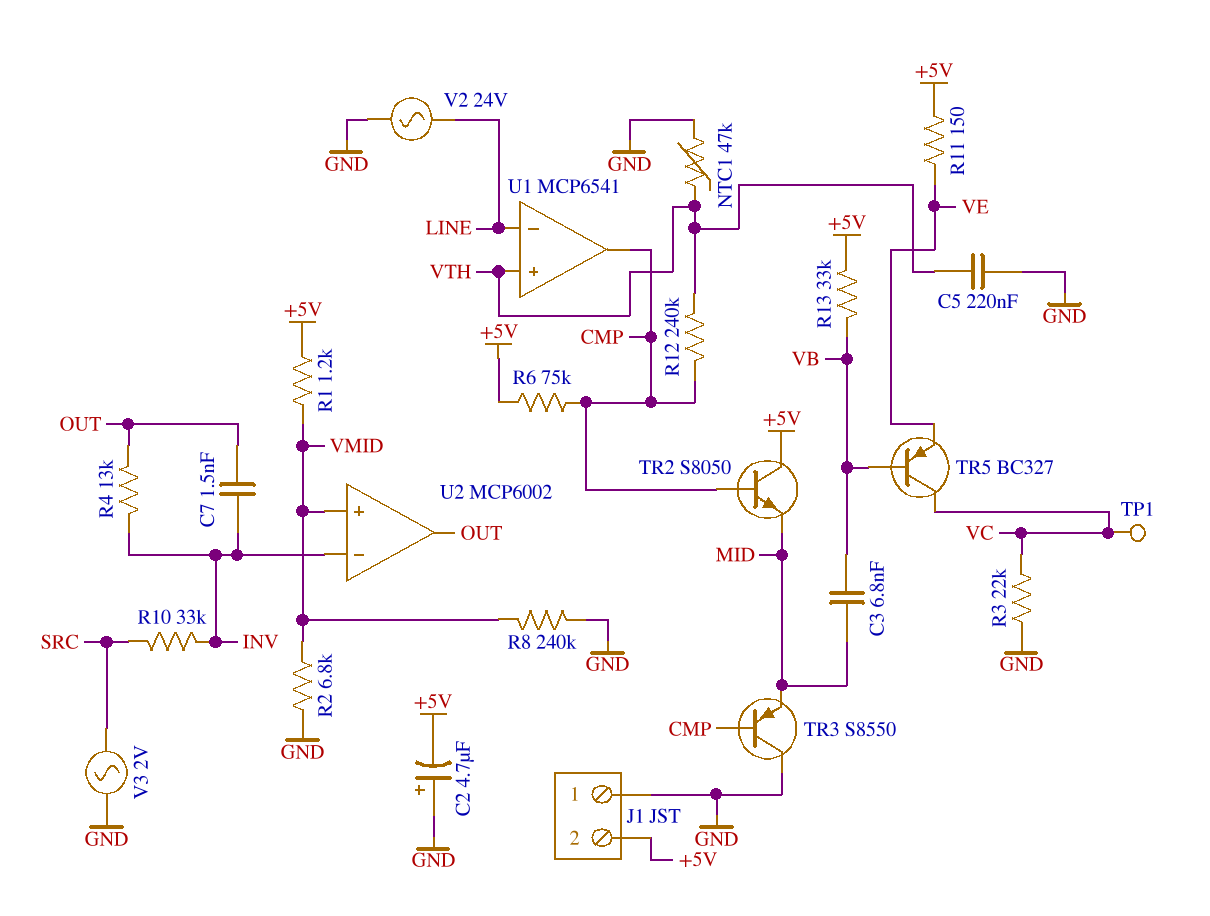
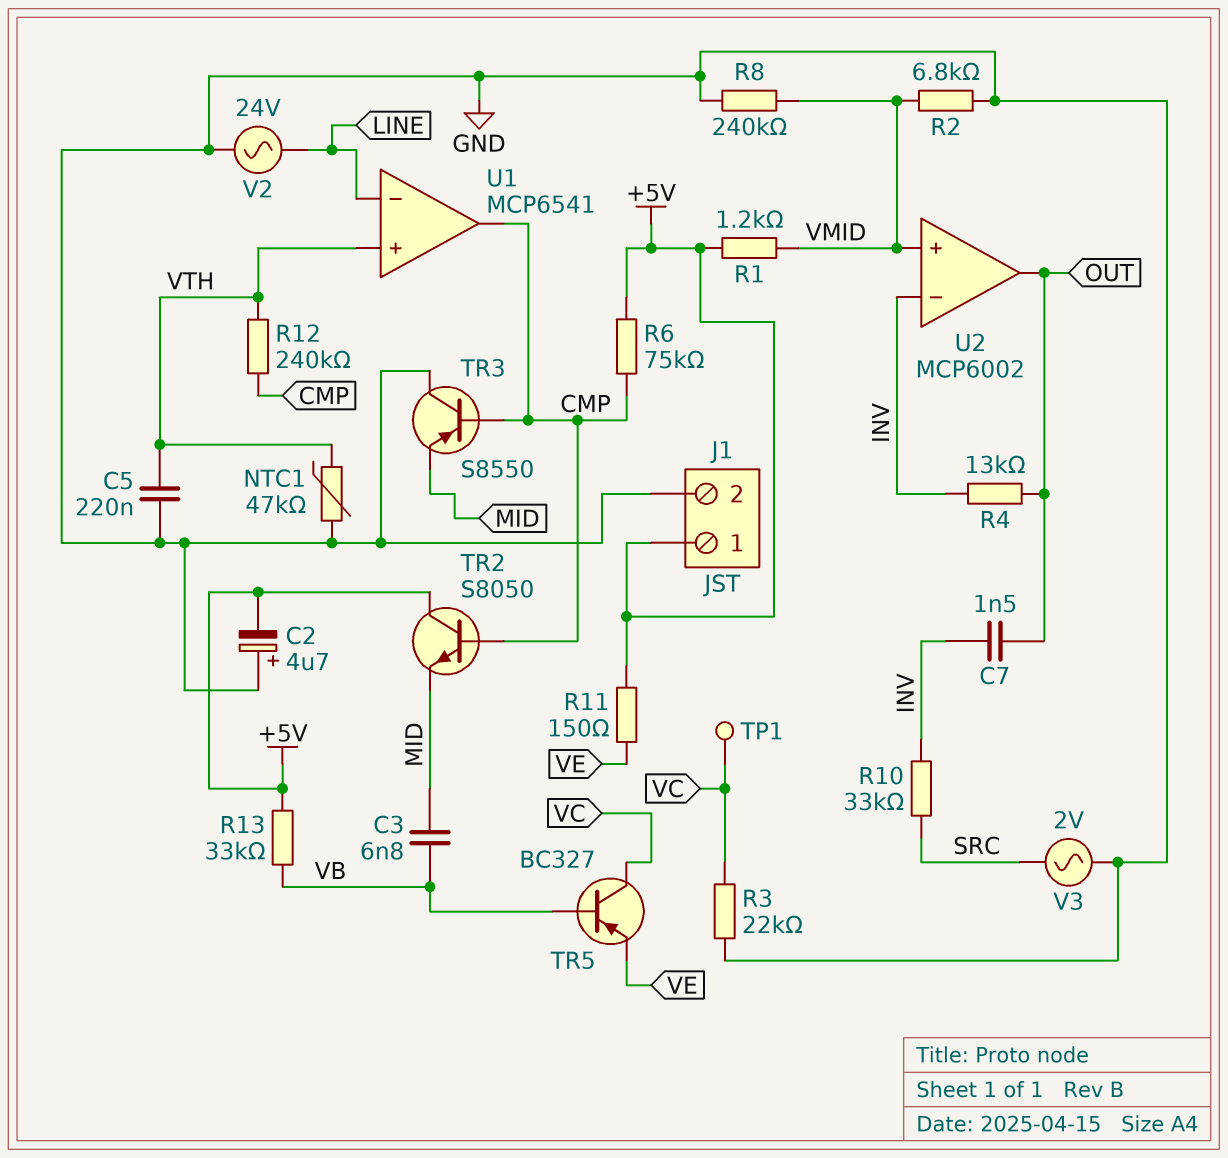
J1 pin 1: GND -> +5V
J1 pin 2: +5V -> GND

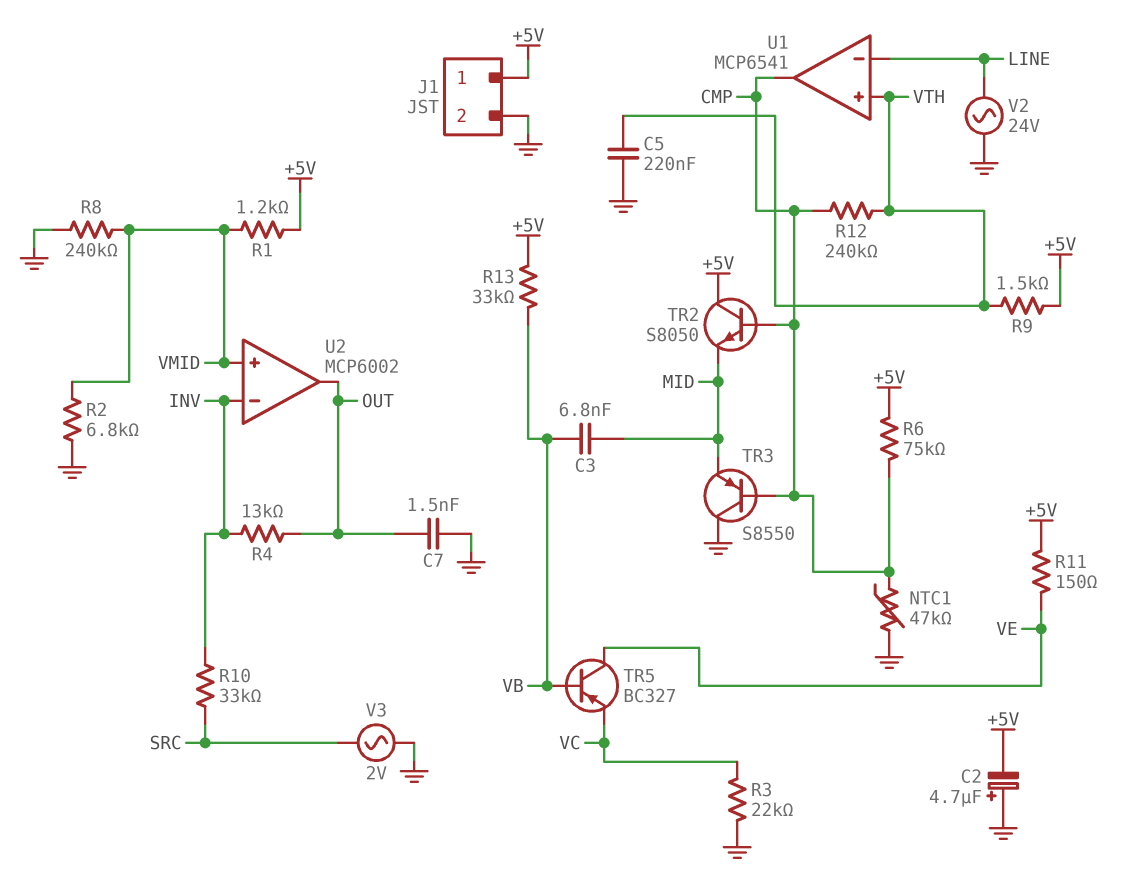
C7: 1.5nF (INV, OUT) -> 1.5nF (GND, OUT)
NTC1: 47k (GND, VTH) -> 47k (CMP, GND)
R9: none -> 1.5k (+5V, VTH)
TP1: test point (VC) -> none
TR5: PNP BC327 (B VB, C VC, E VE) -> PNP BC327 (B VB, C VE, E VC)

